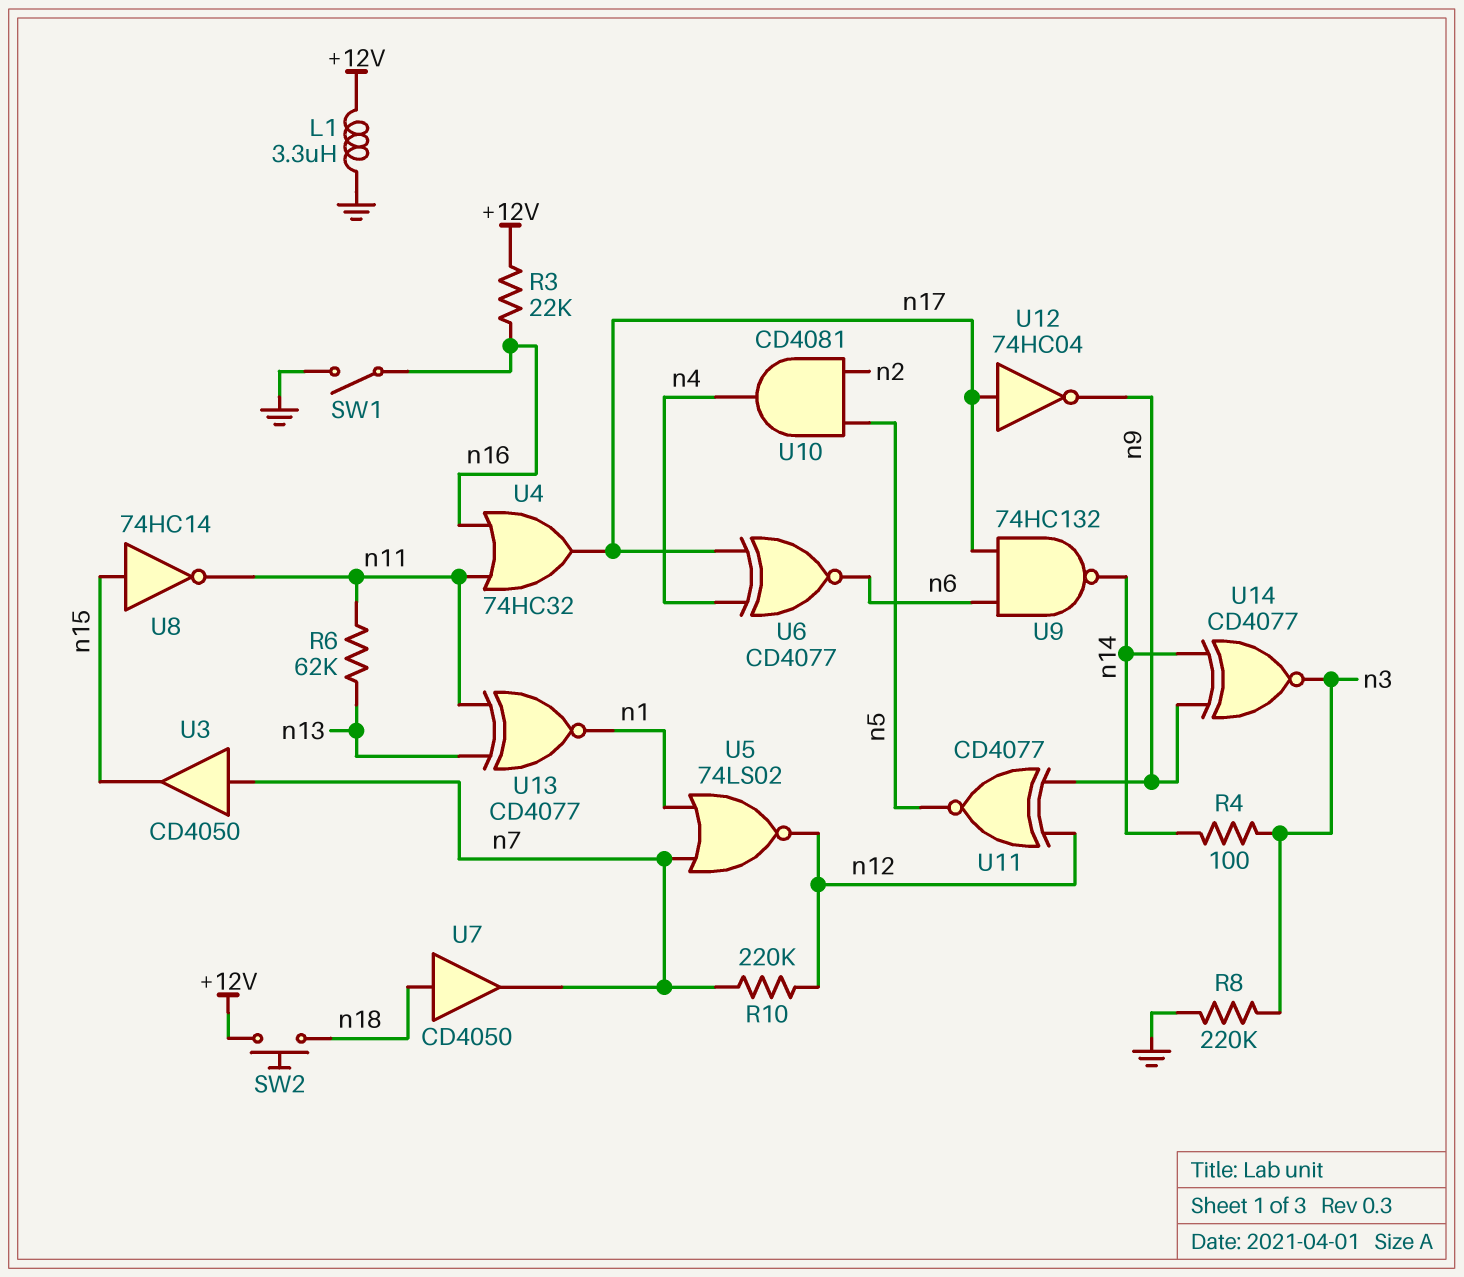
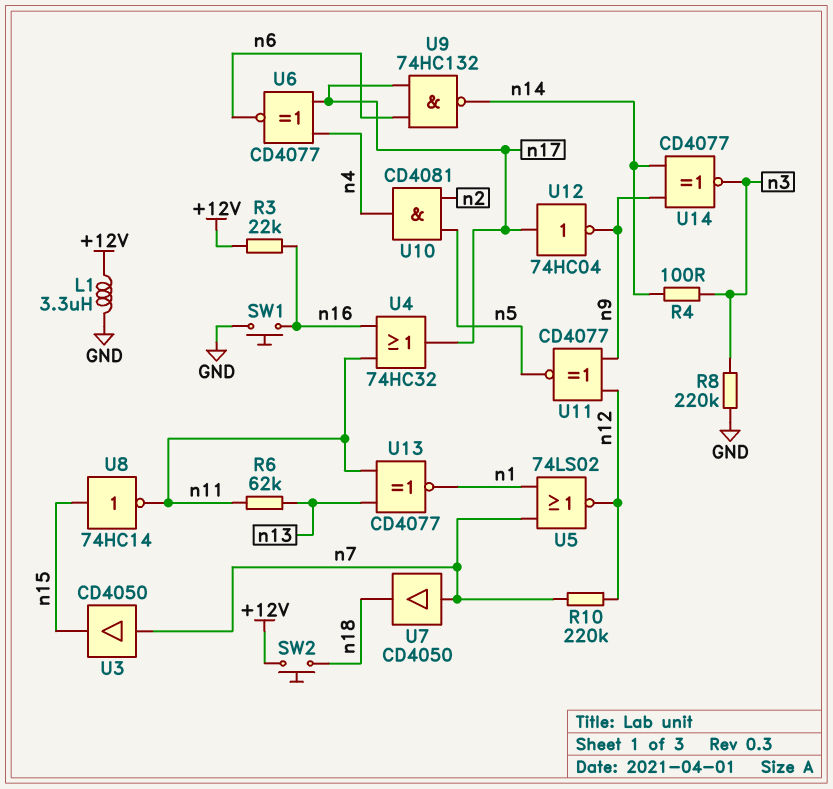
SW1: switch (GND, n16) -> button (GND, n16)
U7: buffer CD4050 (in n18, out n7) -> buffer CD4050 (in n7, out n18)

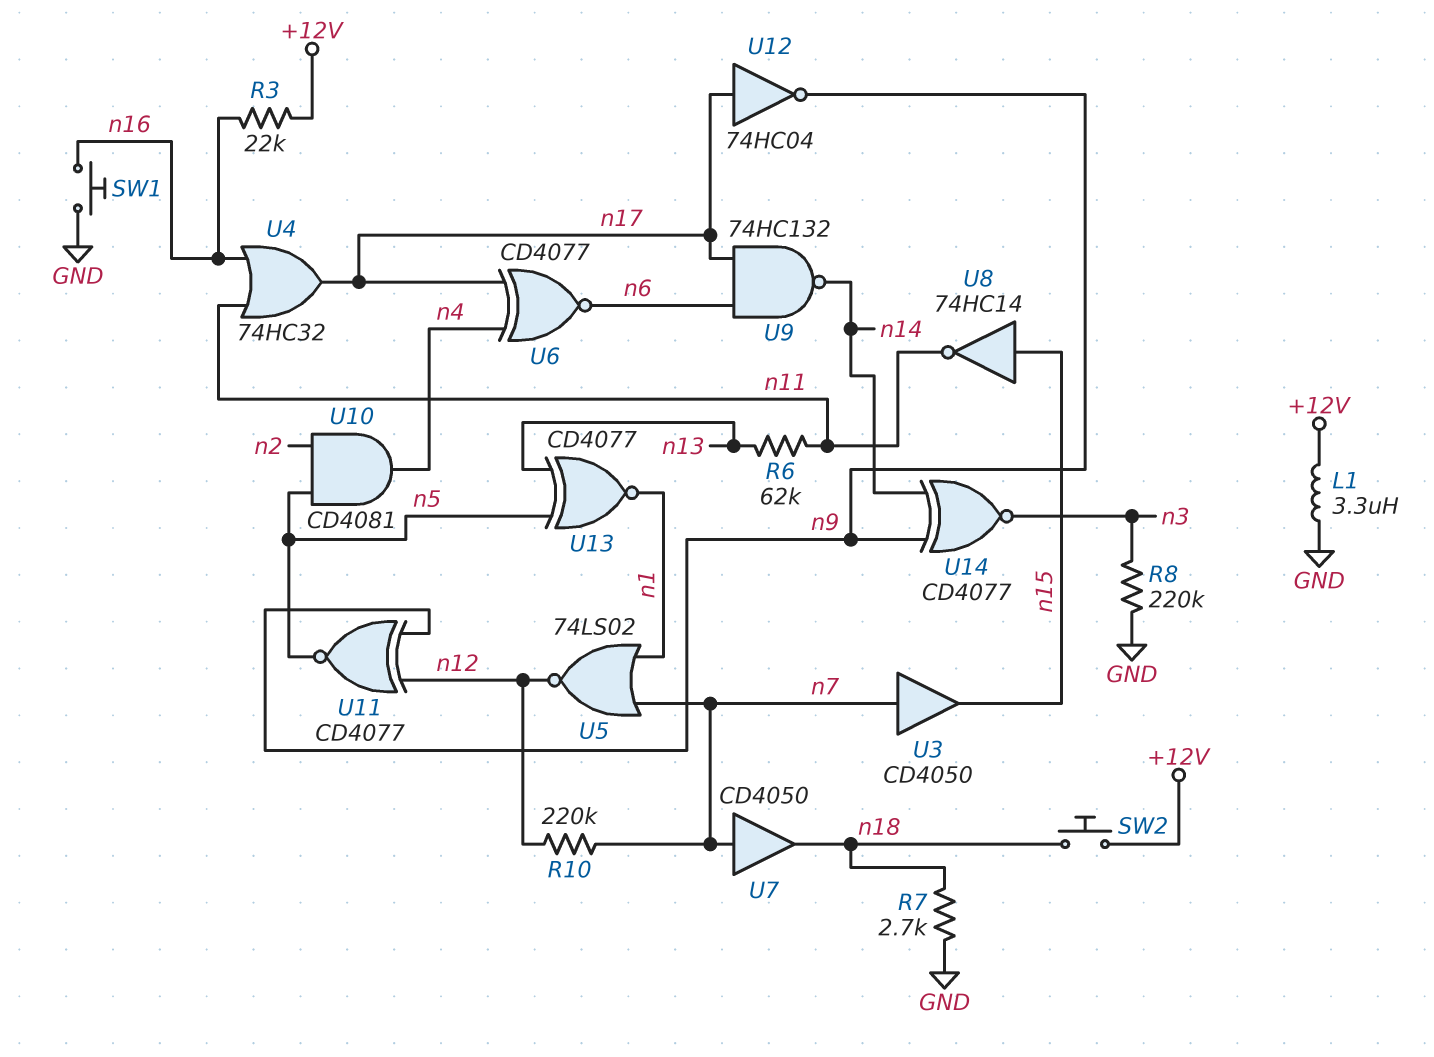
R4: 100 (n3, n14) -> none
R7: none -> 2.7k (GND, n18)
U13: XNOR CD4077 (in n11, in n13, out n1) -> XNOR CD4077 (in n5, in n13, out n1)

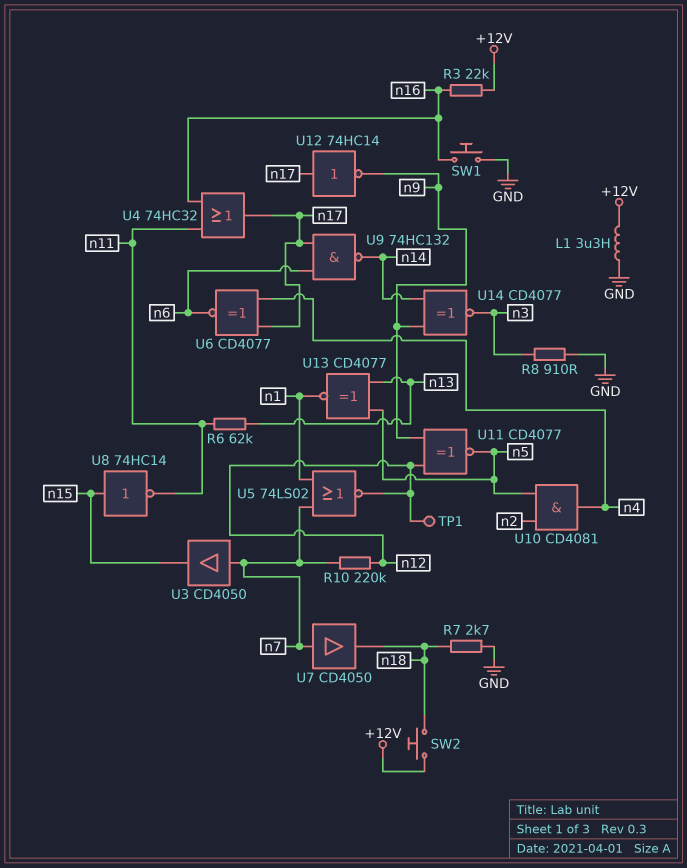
R8: 220k (GND, n3) -> 910 (GND, n3)
TP1: none -> test point (n12)
U12: NOT 74HC04 (in n17, out n9) -> NOT 74HC14 (in n17, out n9)

